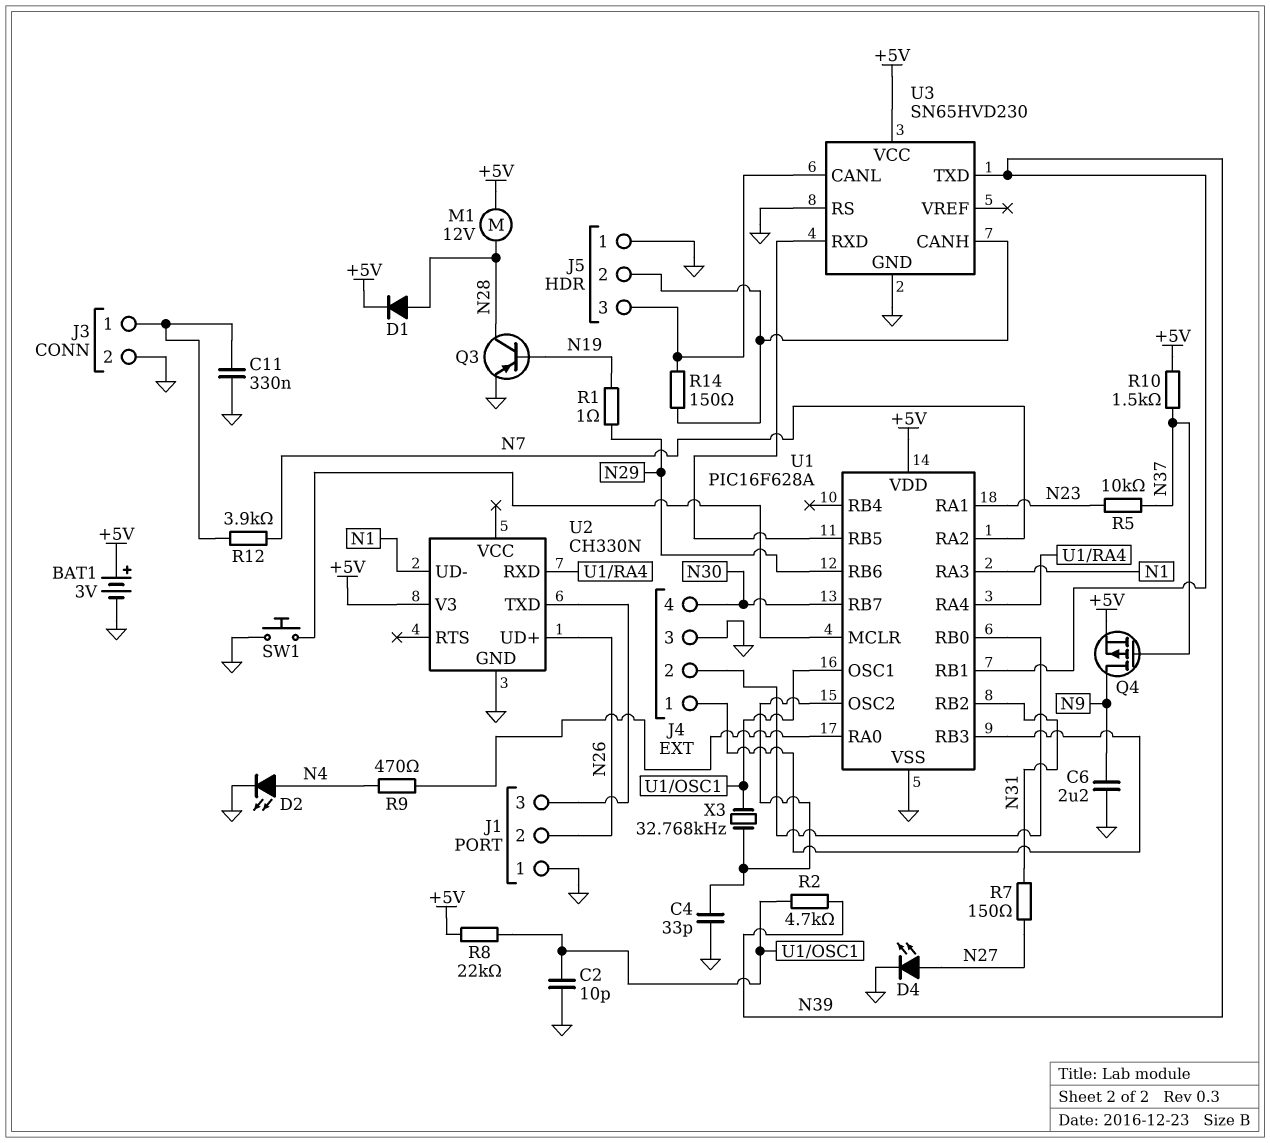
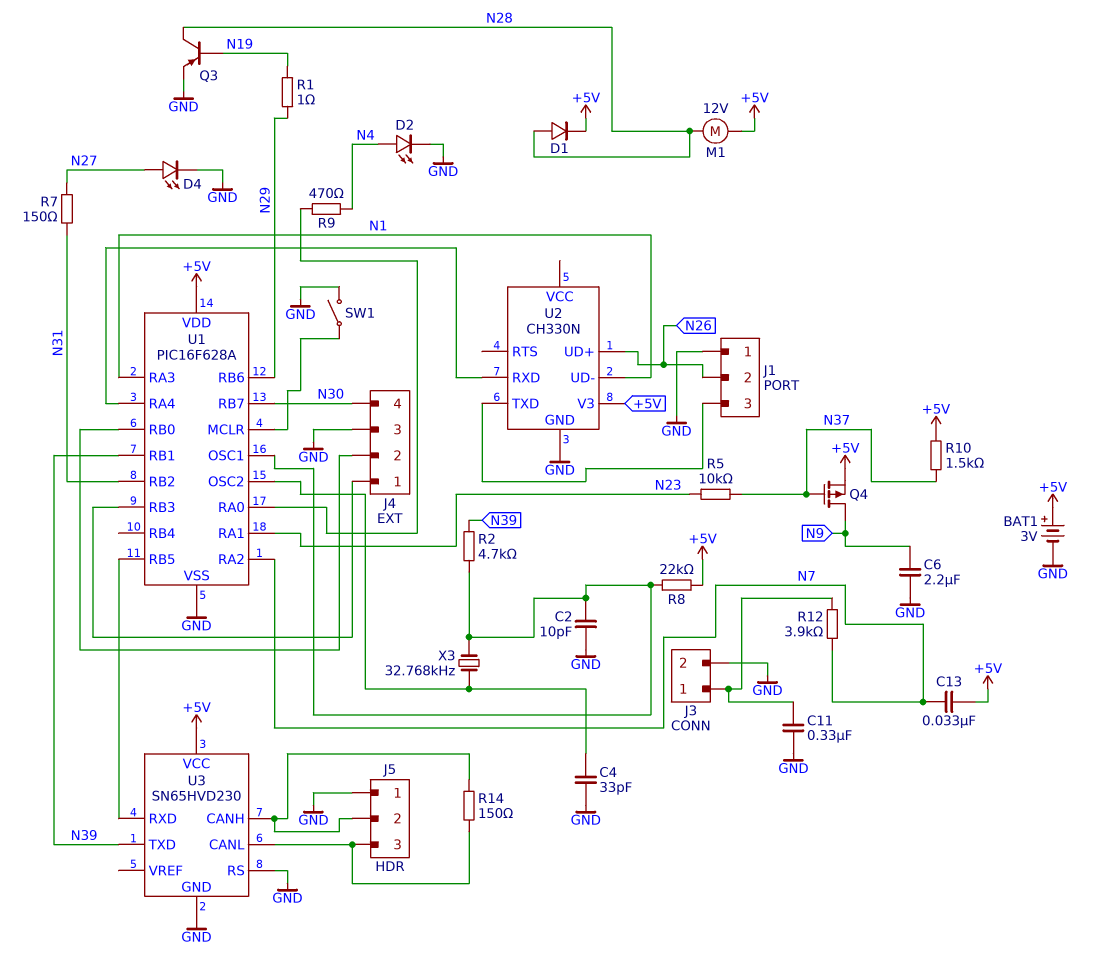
C13: none -> 33nF (+5V, N7)
SW1: button (GND, U1/MCLR) -> switch (GND, U1/MCLR)

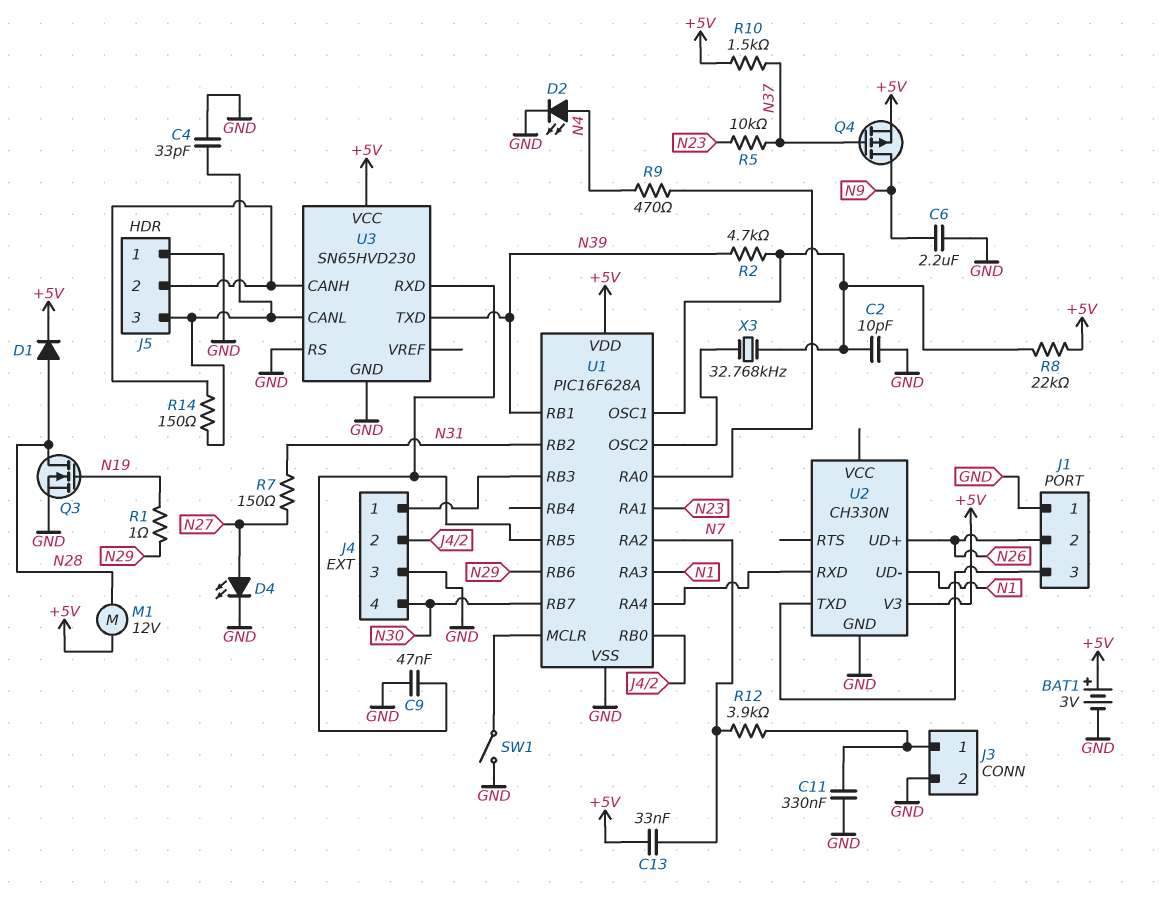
C4: 33pF (GND, U1/OSC2) -> 33pF (GND, J5/3)
C9: none -> 47nF (GND, U1/RB5)
Q3: PNP (B N19, C N28, E GND) -> NMOS (G N19, D N28, S GND)

